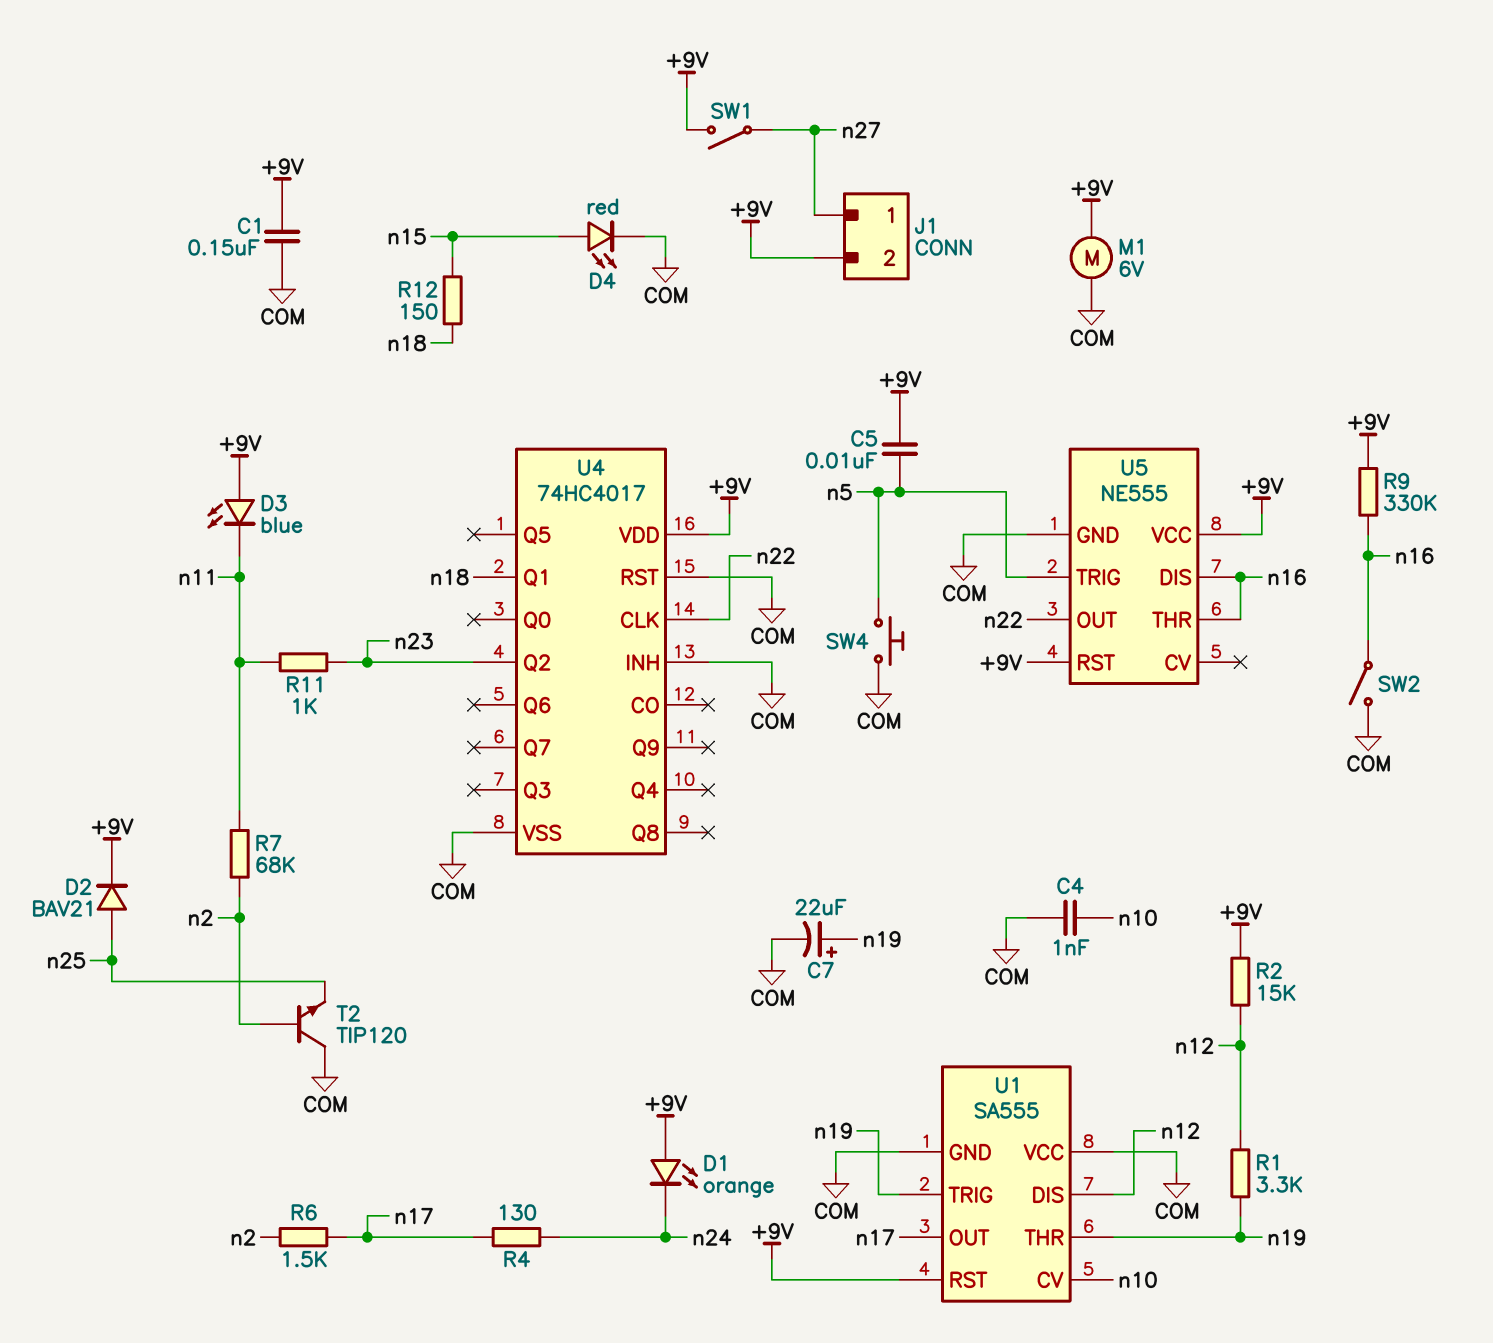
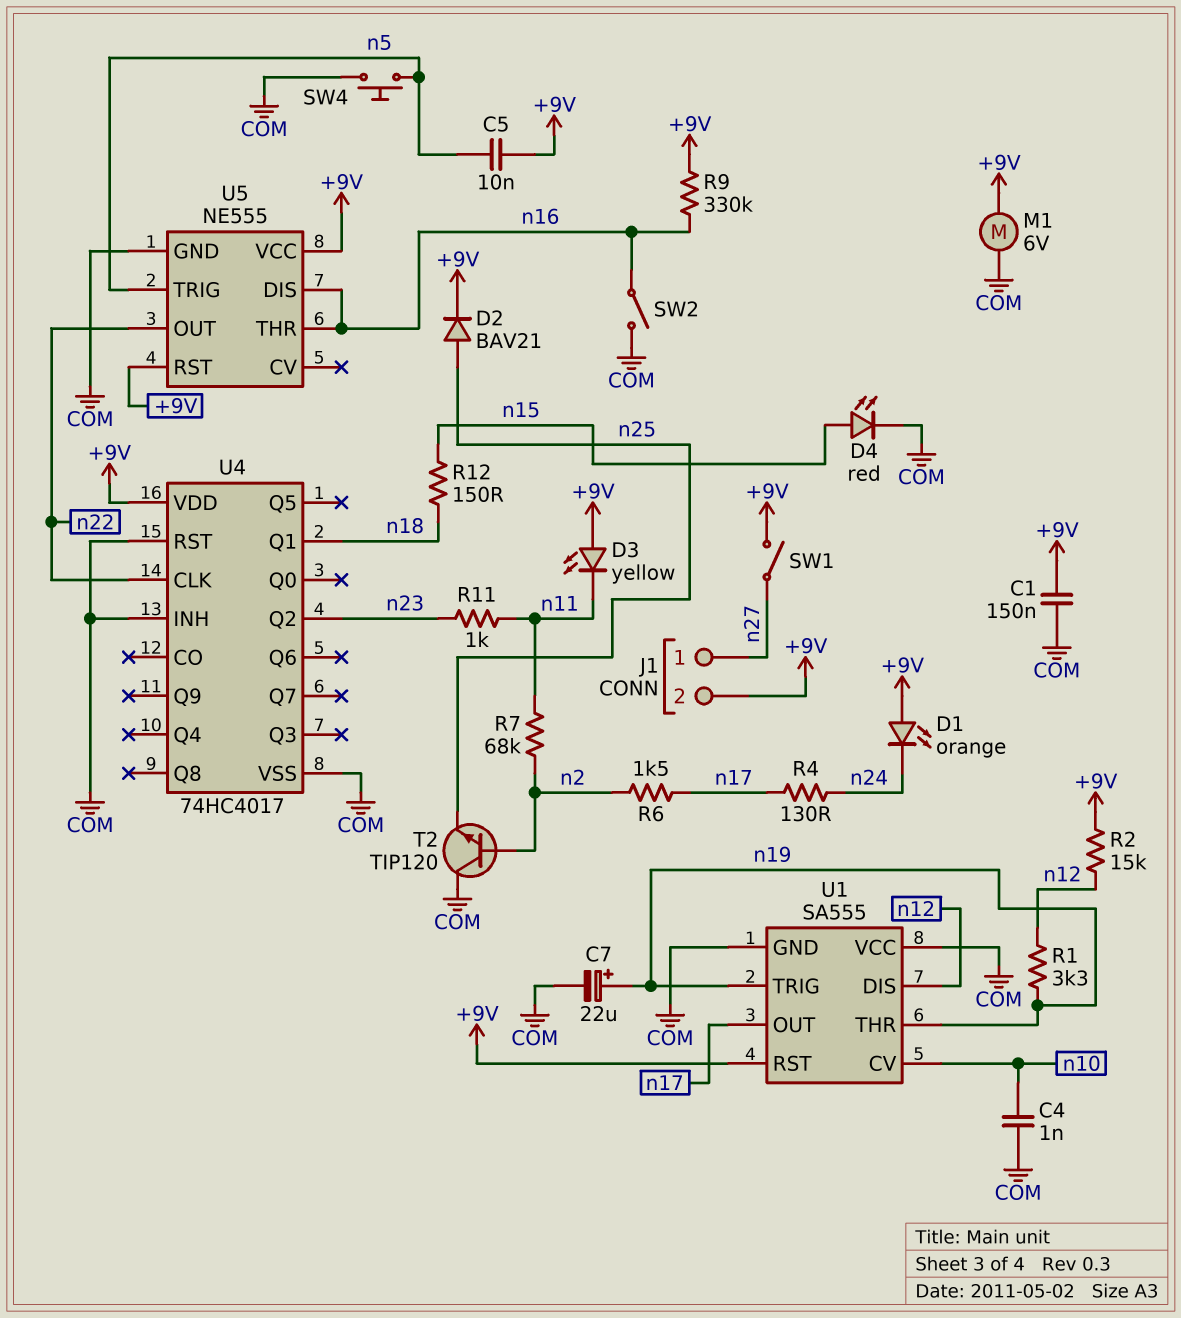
D3: LED blue (A +9V, K n11) -> LED yellow (A +9V, K n11)

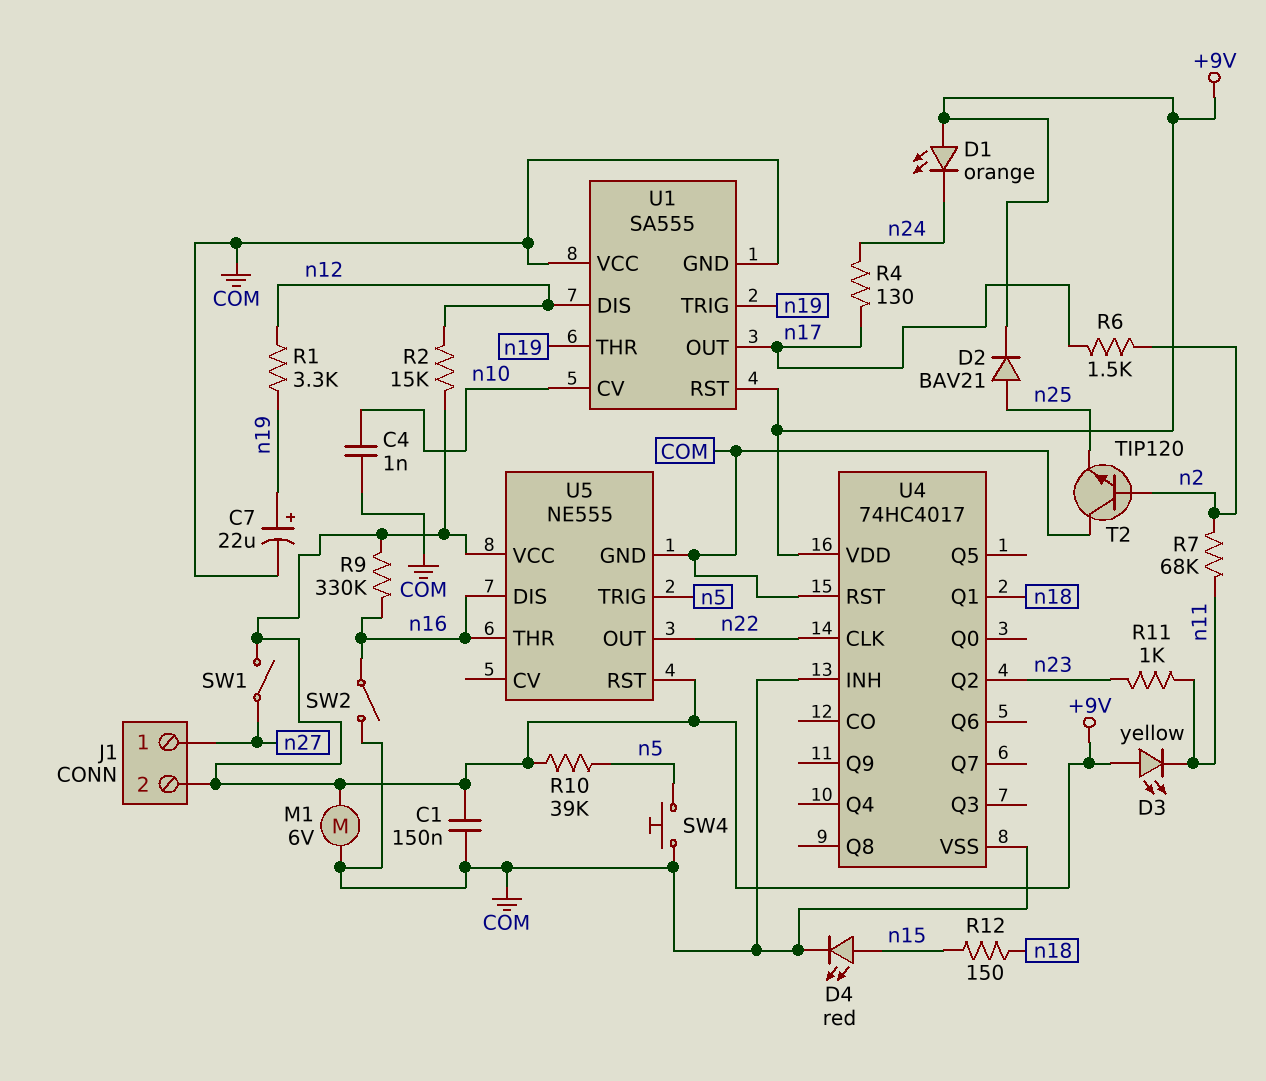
C5: 10nF (+9V, n5) -> none
R10: none -> 39k (+9V, n5)

